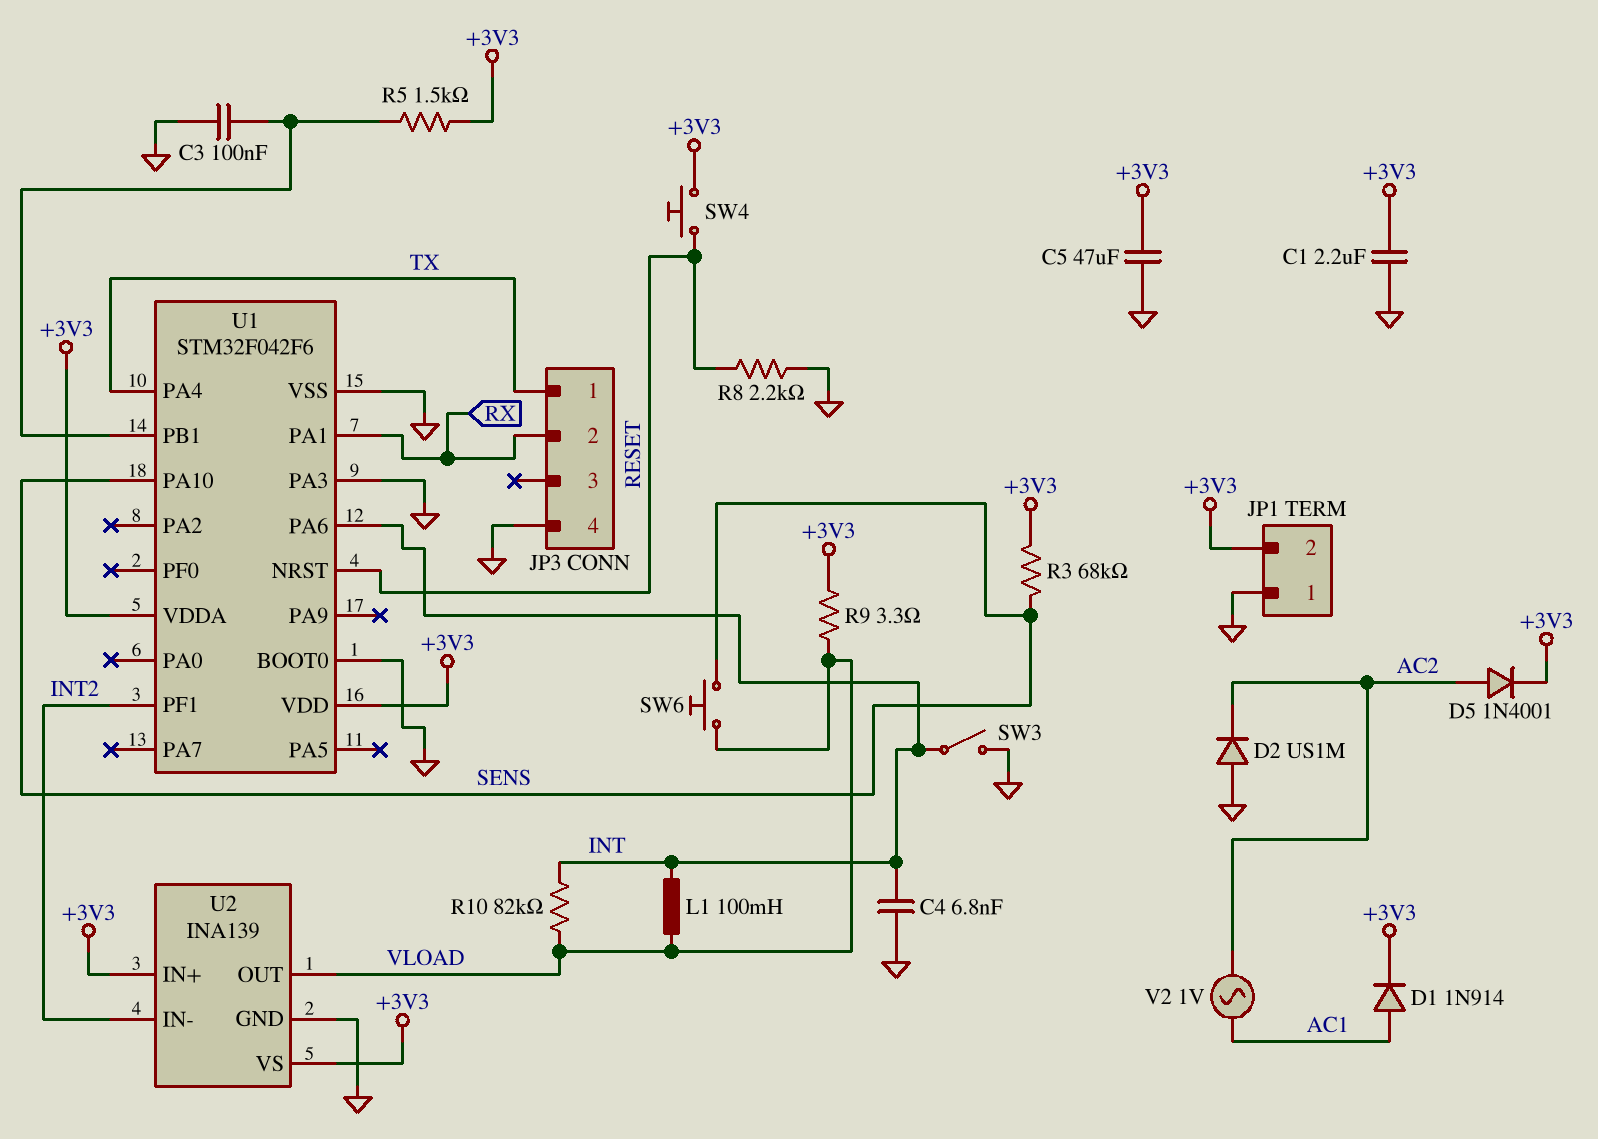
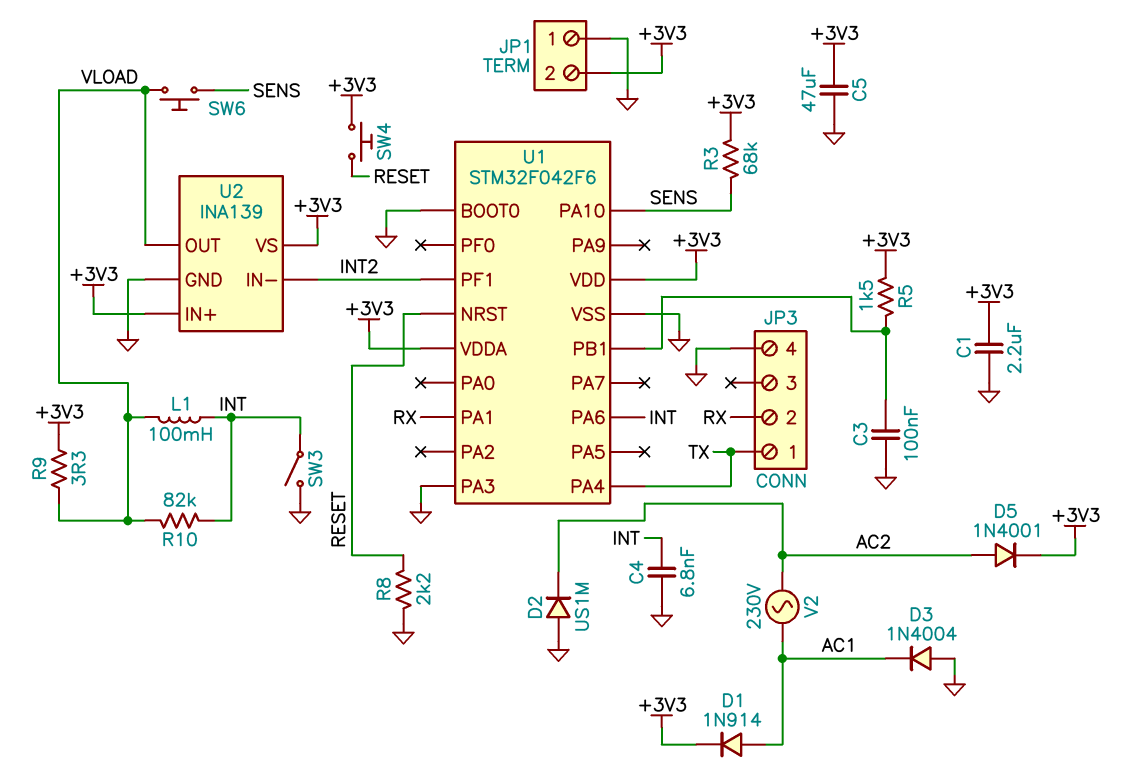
D3: none -> diode 1N4004 (A GND, K AC1)
V2: AC 1V (AC1, AC2) -> AC 230V (AC1, AC2)

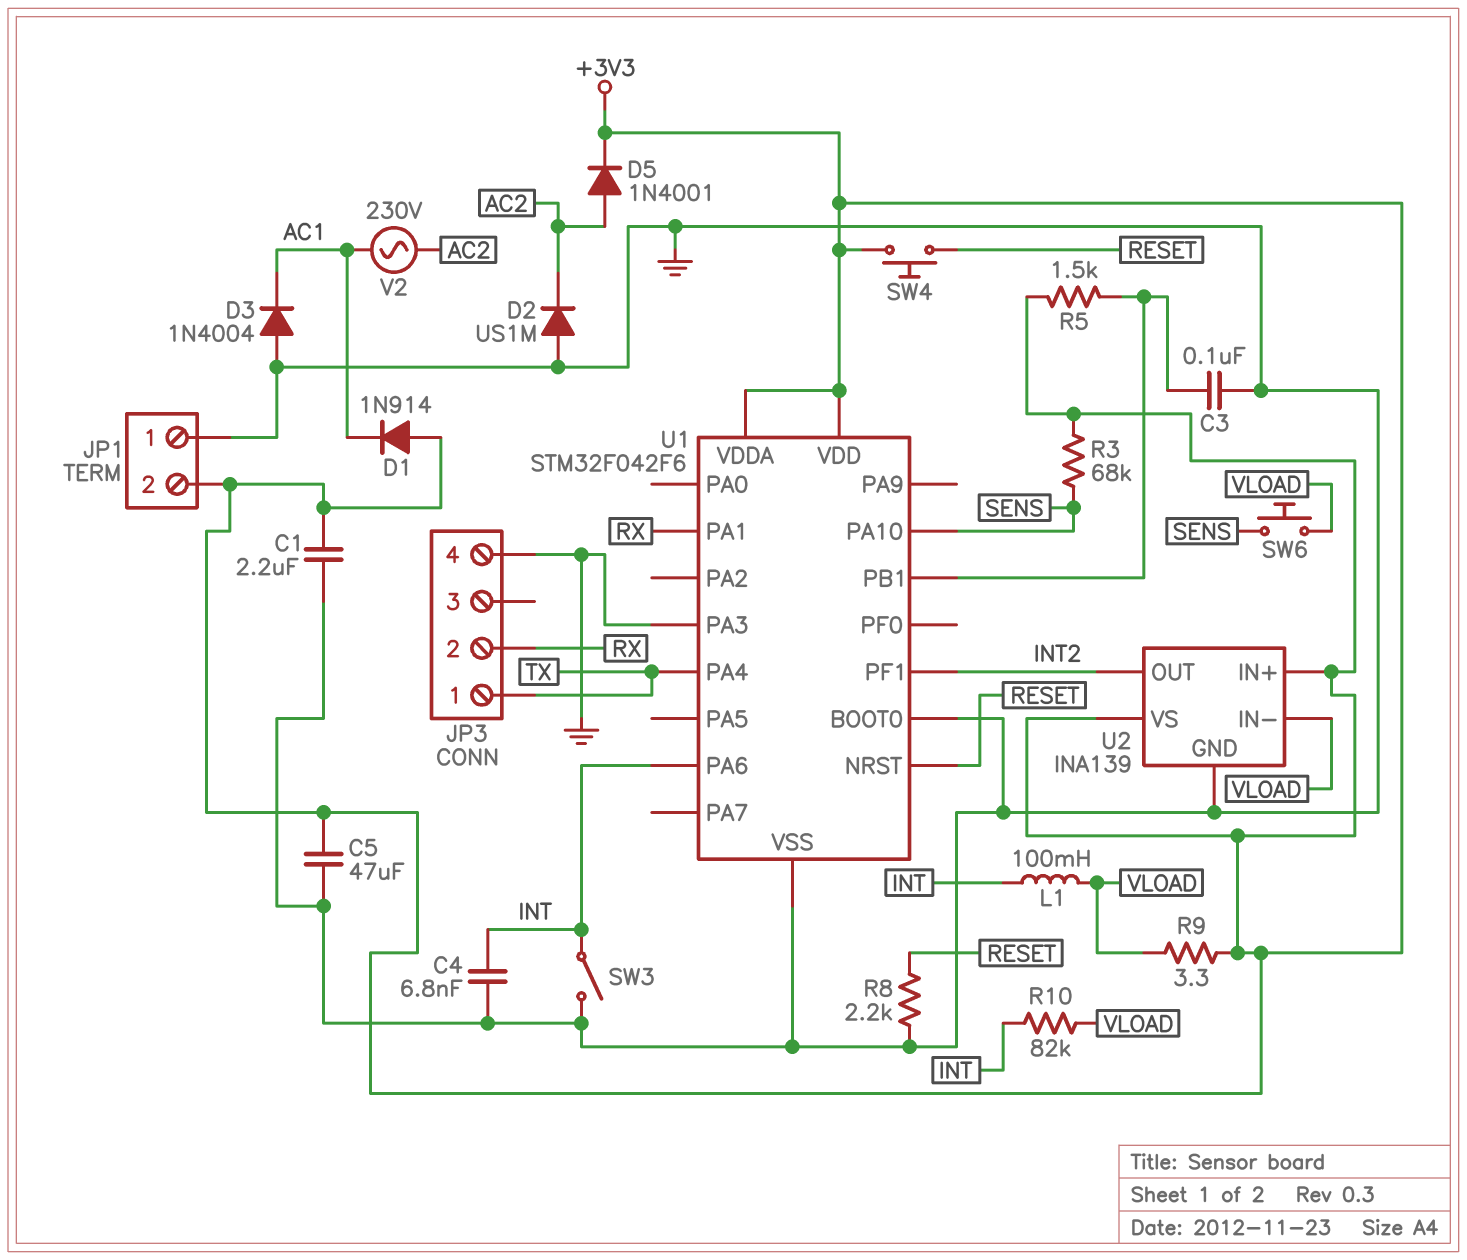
D1: diode 1N914 (A AC1, K +3V3) -> diode 1N914 (A +3V3, K AC1)
U2 pin IN-: INT2 -> VLOAD
U2 pin OUT: VLOAD -> INT2

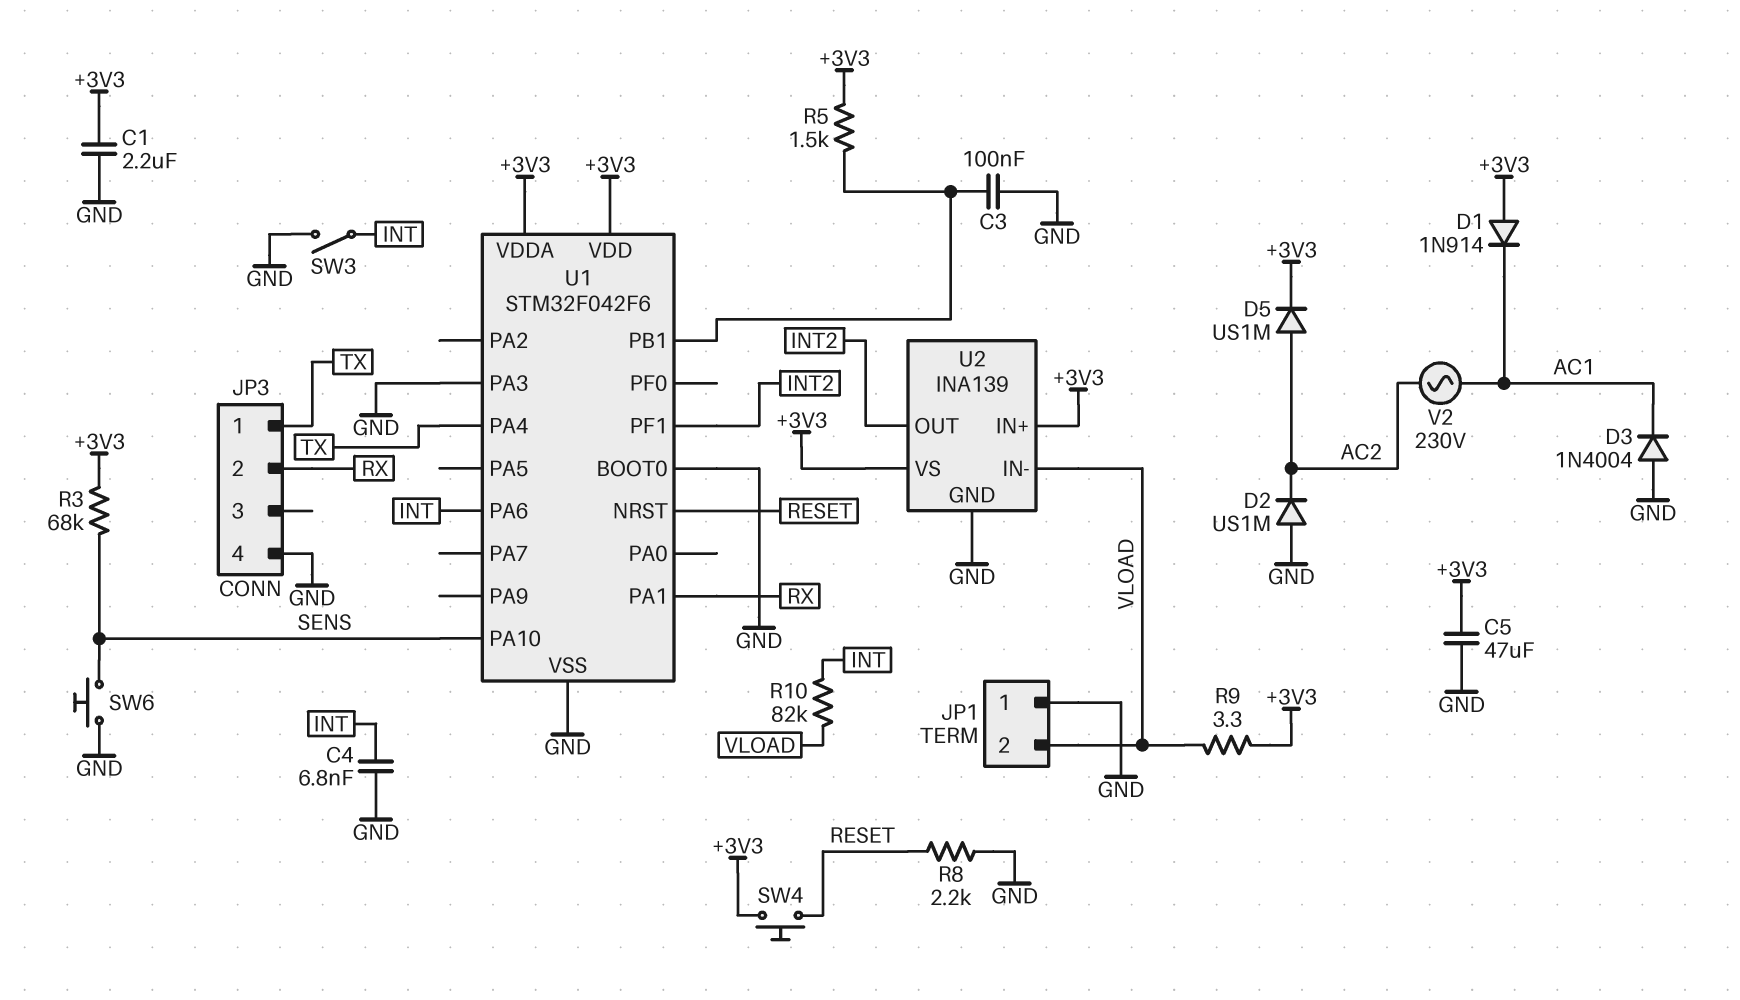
D5: diode 1N4001 (A AC2, K +3V3) -> diode US1M (A AC2, K +3V3)
JP1 pin 2: +3V3 -> VLOAD
L1: 100mH (INT, VLOAD) -> none
SW6: button (SENS, VLOAD) -> button (GND, SENS)

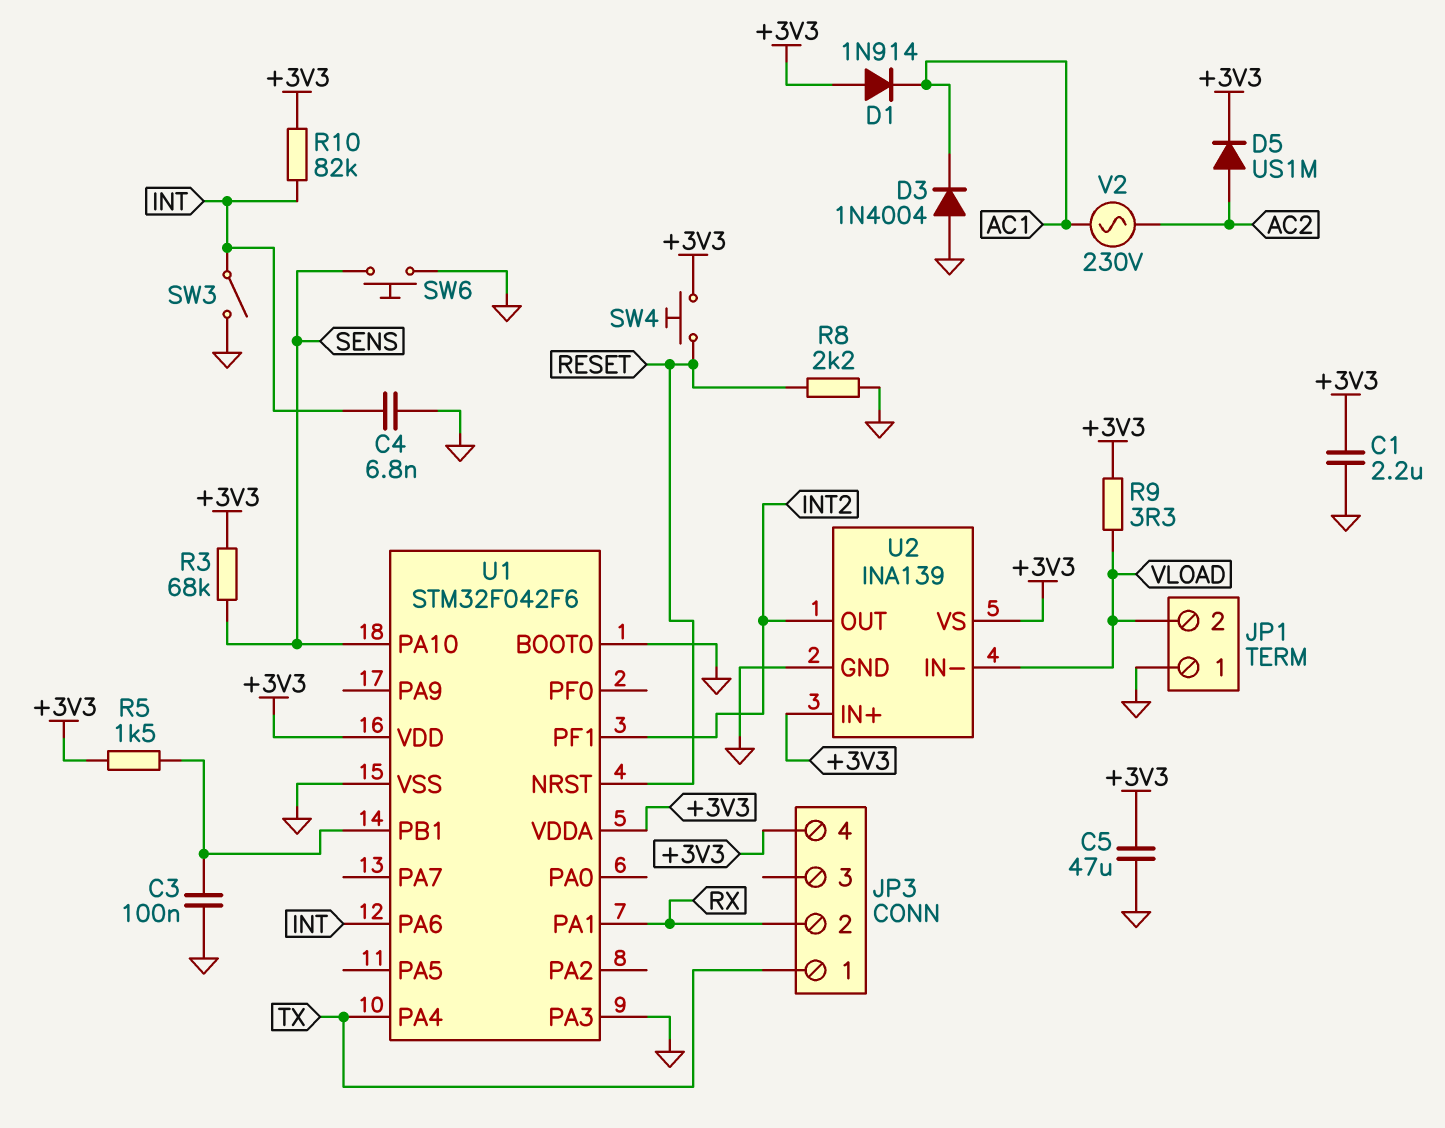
D2: diode US1M (A GND, K AC2) -> none
JP3 pin 4: GND -> +3V3
R10: 82k (INT, VLOAD) -> 82k (+3V3, INT)

